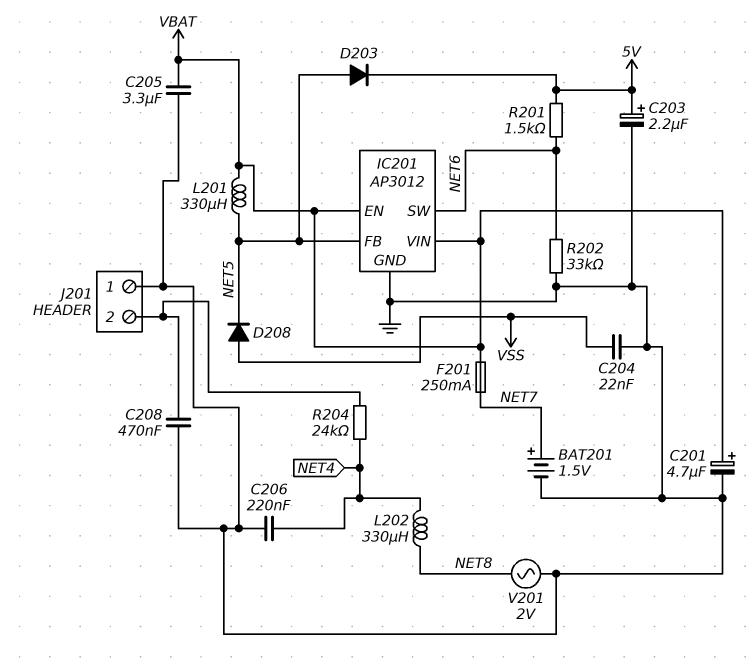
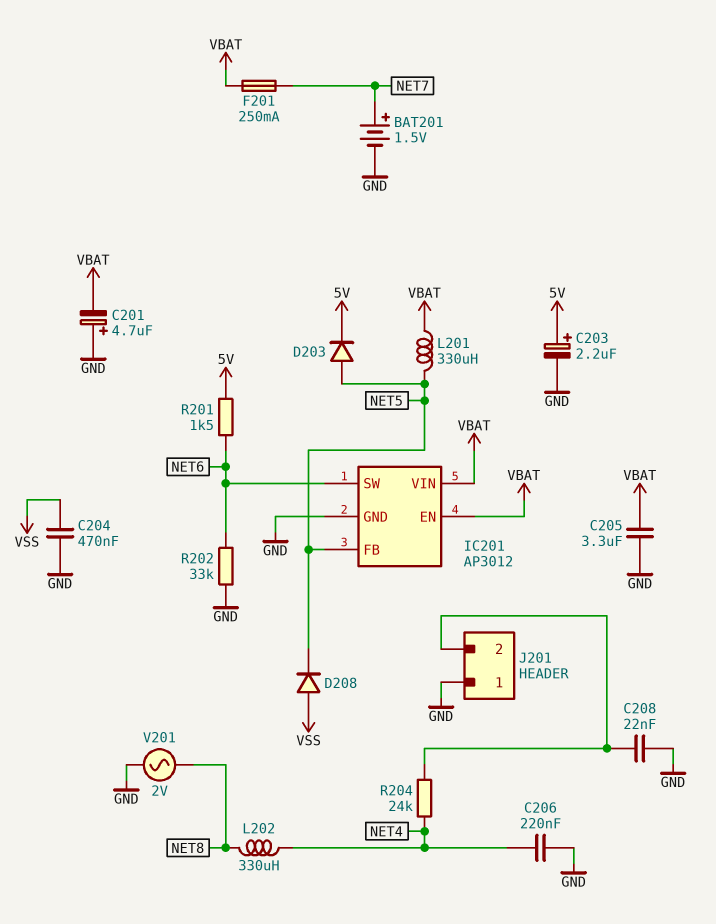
C201: 4.7uF (plus VBAT, minus GND) -> 4.7uF (plus GND, minus VBAT)
C204: 22nF (GND, VSS) -> 470nF (GND, VSS)
C208: 470nF (GND, J201/2) -> 22nF (GND, J201/2)

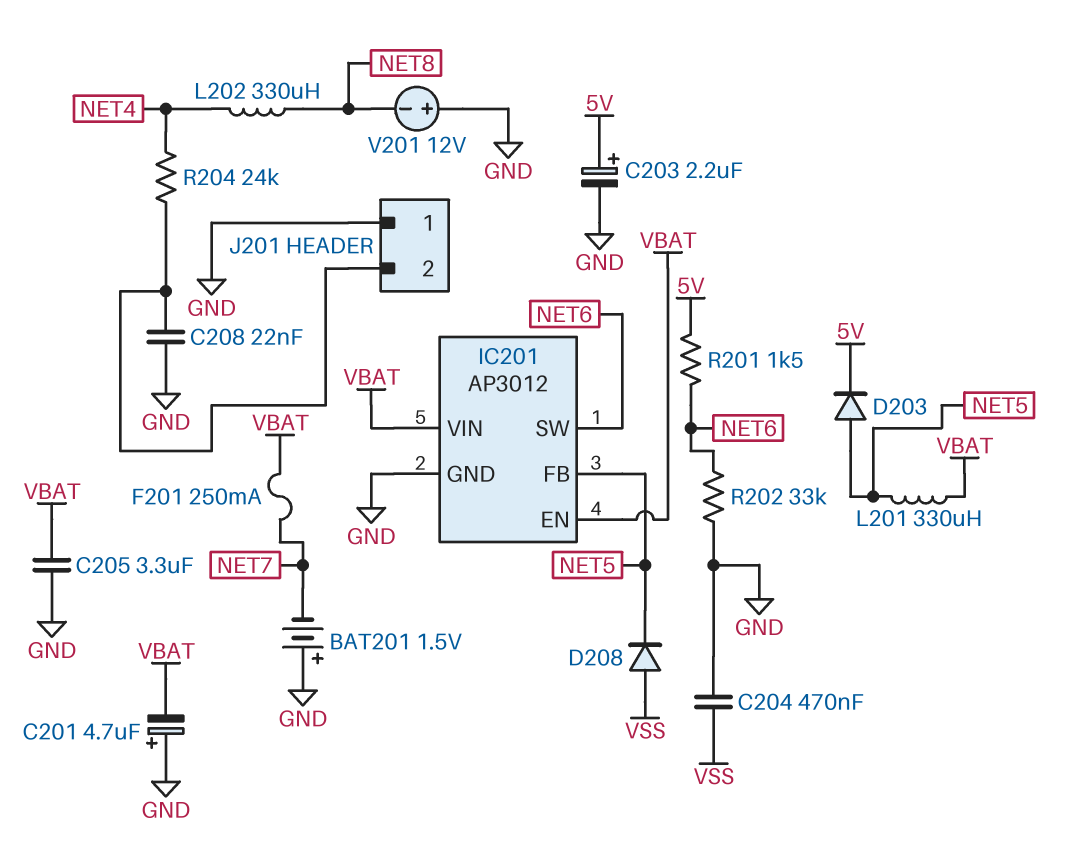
BAT201: 1.5V (plus NET7, minus GND) -> 1.5V (plus GND, minus NET7)
C206: 220nF (GND, NET4) -> none
V201: AC 2V (GND, NET8) -> 12V (plus GND, minus NET8)

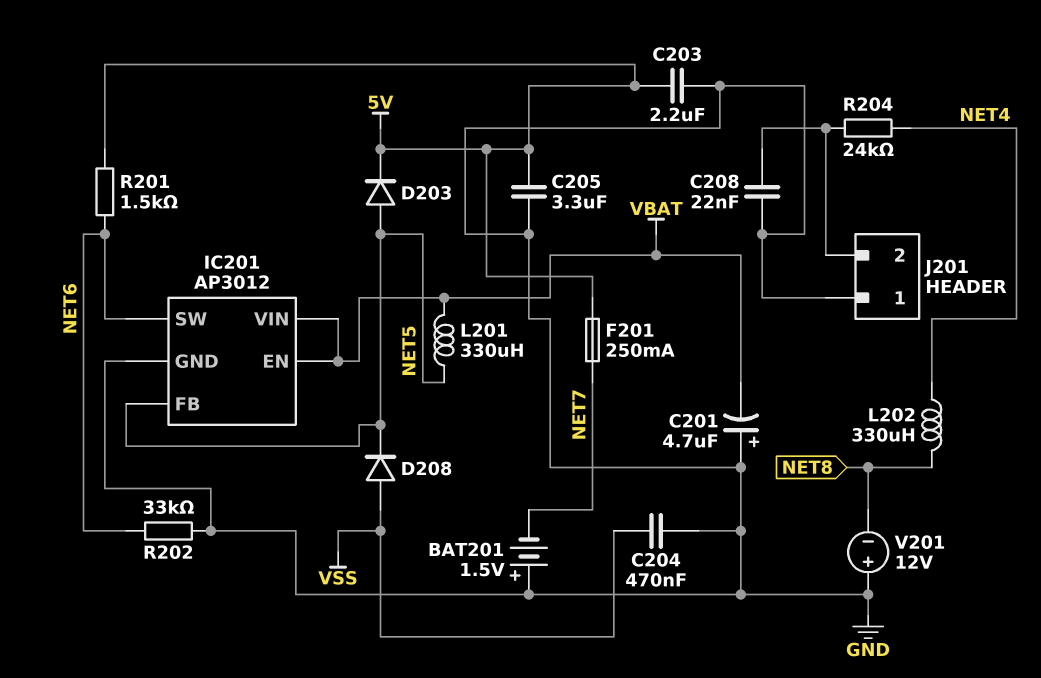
C203: 2.2uF (plus 5V, minus GND) -> 2.2uF (5V, GND)
C205: 3.3uF (GND, VBAT) -> 3.3uF (5V, GND)
F201: 250mA (NET7, VBAT) -> 250mA (5V, NET7)

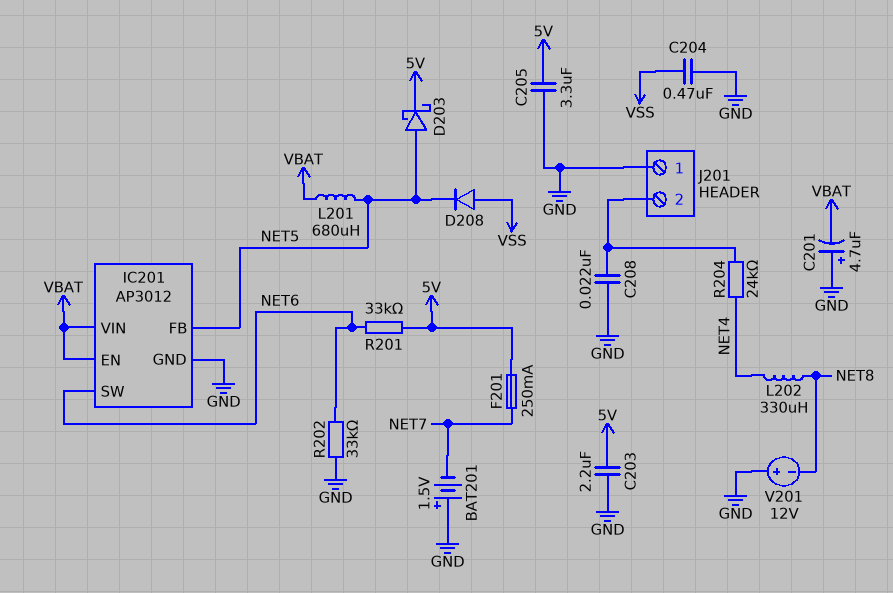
D203: diode (A NET5, K 5V) -> schottky (A NET5, K 5V)
L201: 330uH (NET5, VBAT) -> 680uH (NET5, VBAT)
R201: 1.5k (5V, NET6) -> 33k (5V, NET6)

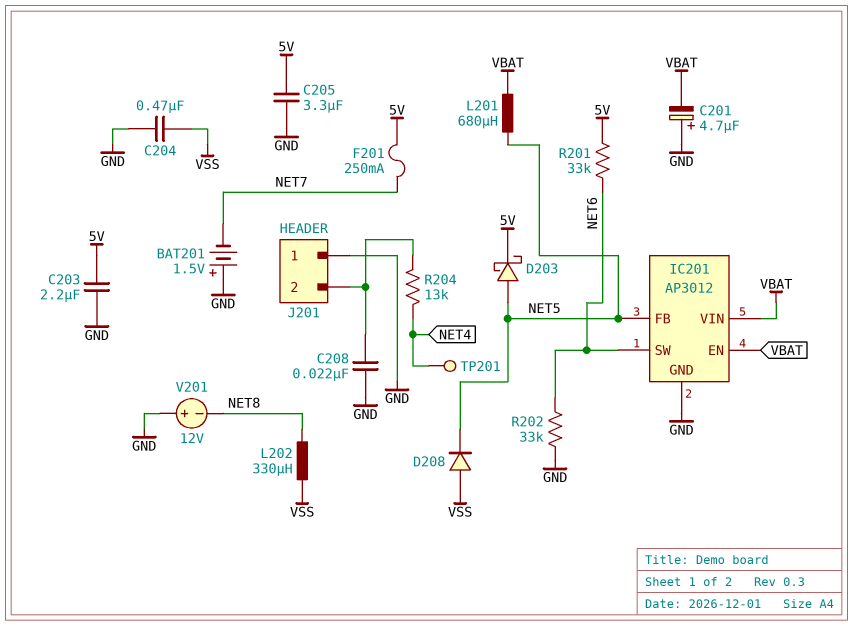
L202: 330uH (NET4, NET8) -> 330uH (NET8, VSS)
R204: 24k (J201/2, NET4) -> 13k (J201/2, NET4)
TP201: none -> test point (NET4)

